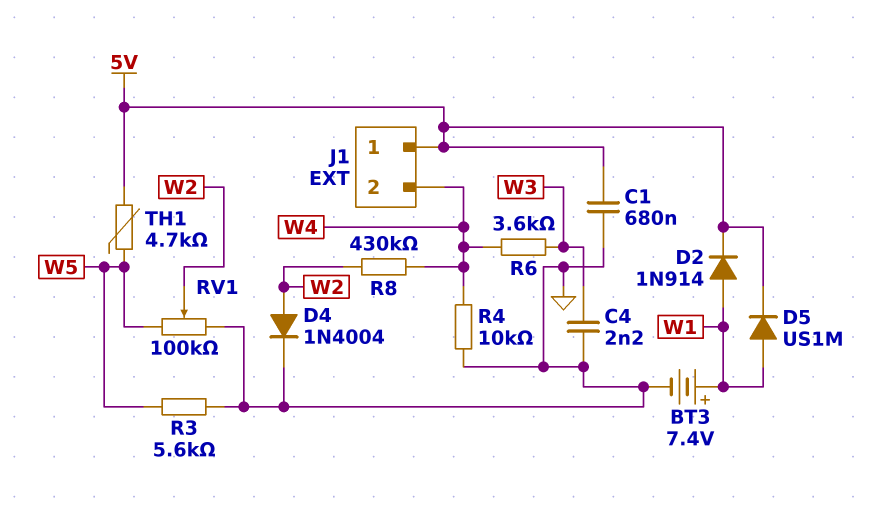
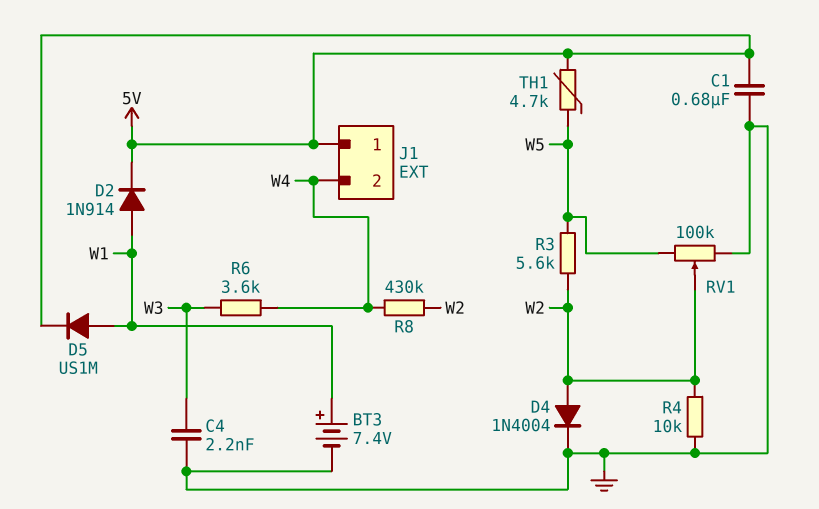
R3: 5.6k (GND, W5) -> 5.6k (W2, W5)
R4: 10k (GND, W4) -> 10k (GND, W2)

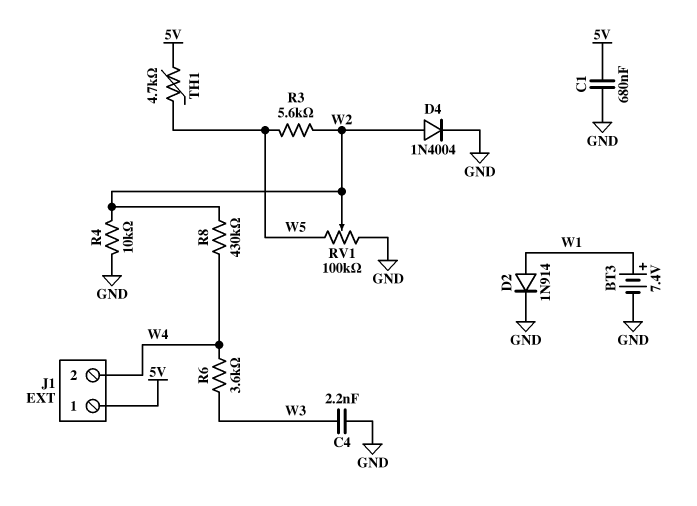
D2: diode 1N914 (A W1, K 5V) -> diode 1N914 (A W1, K GND)
D5: diode US1M (A W1, K 5V) -> none

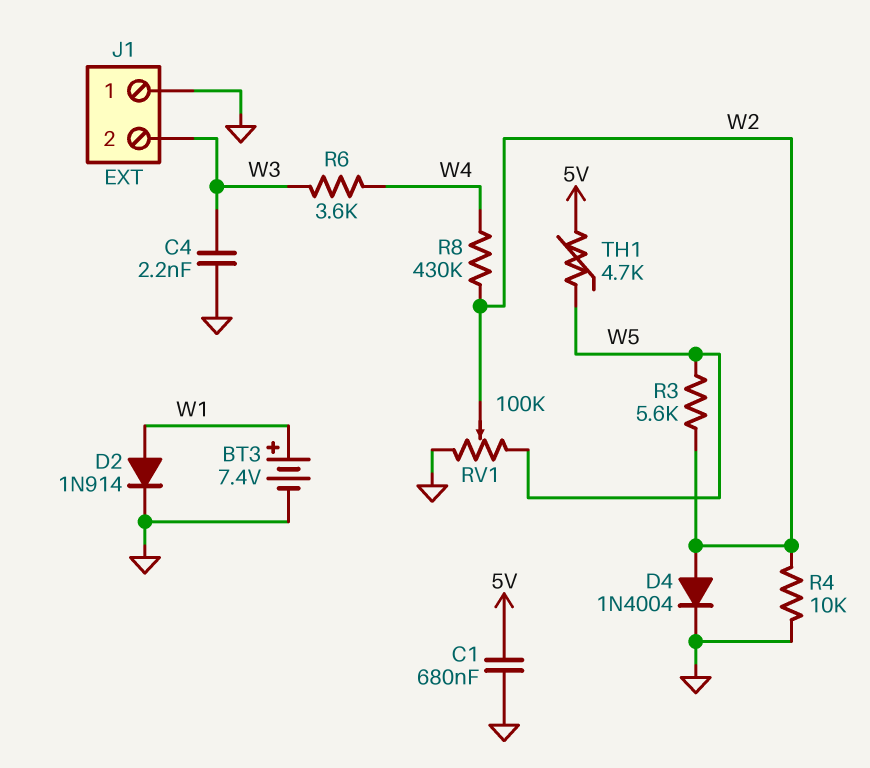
J1 pin 1: 5V -> GND
J1 pin 2: W4 -> W3

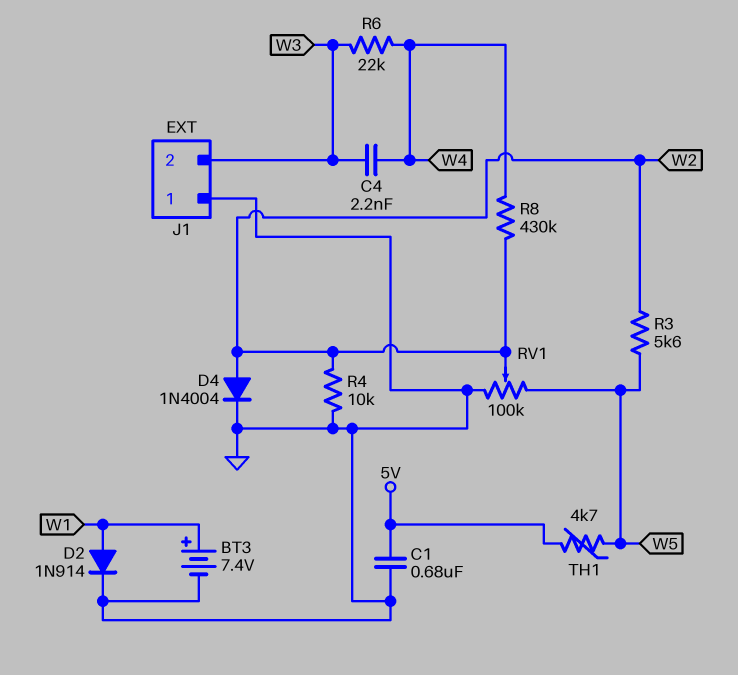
C4: 2.2nF (GND, W3) -> 2.2nF (W3, W4)
R6: 3.6k (W3, W4) -> 22k (W3, W4)

